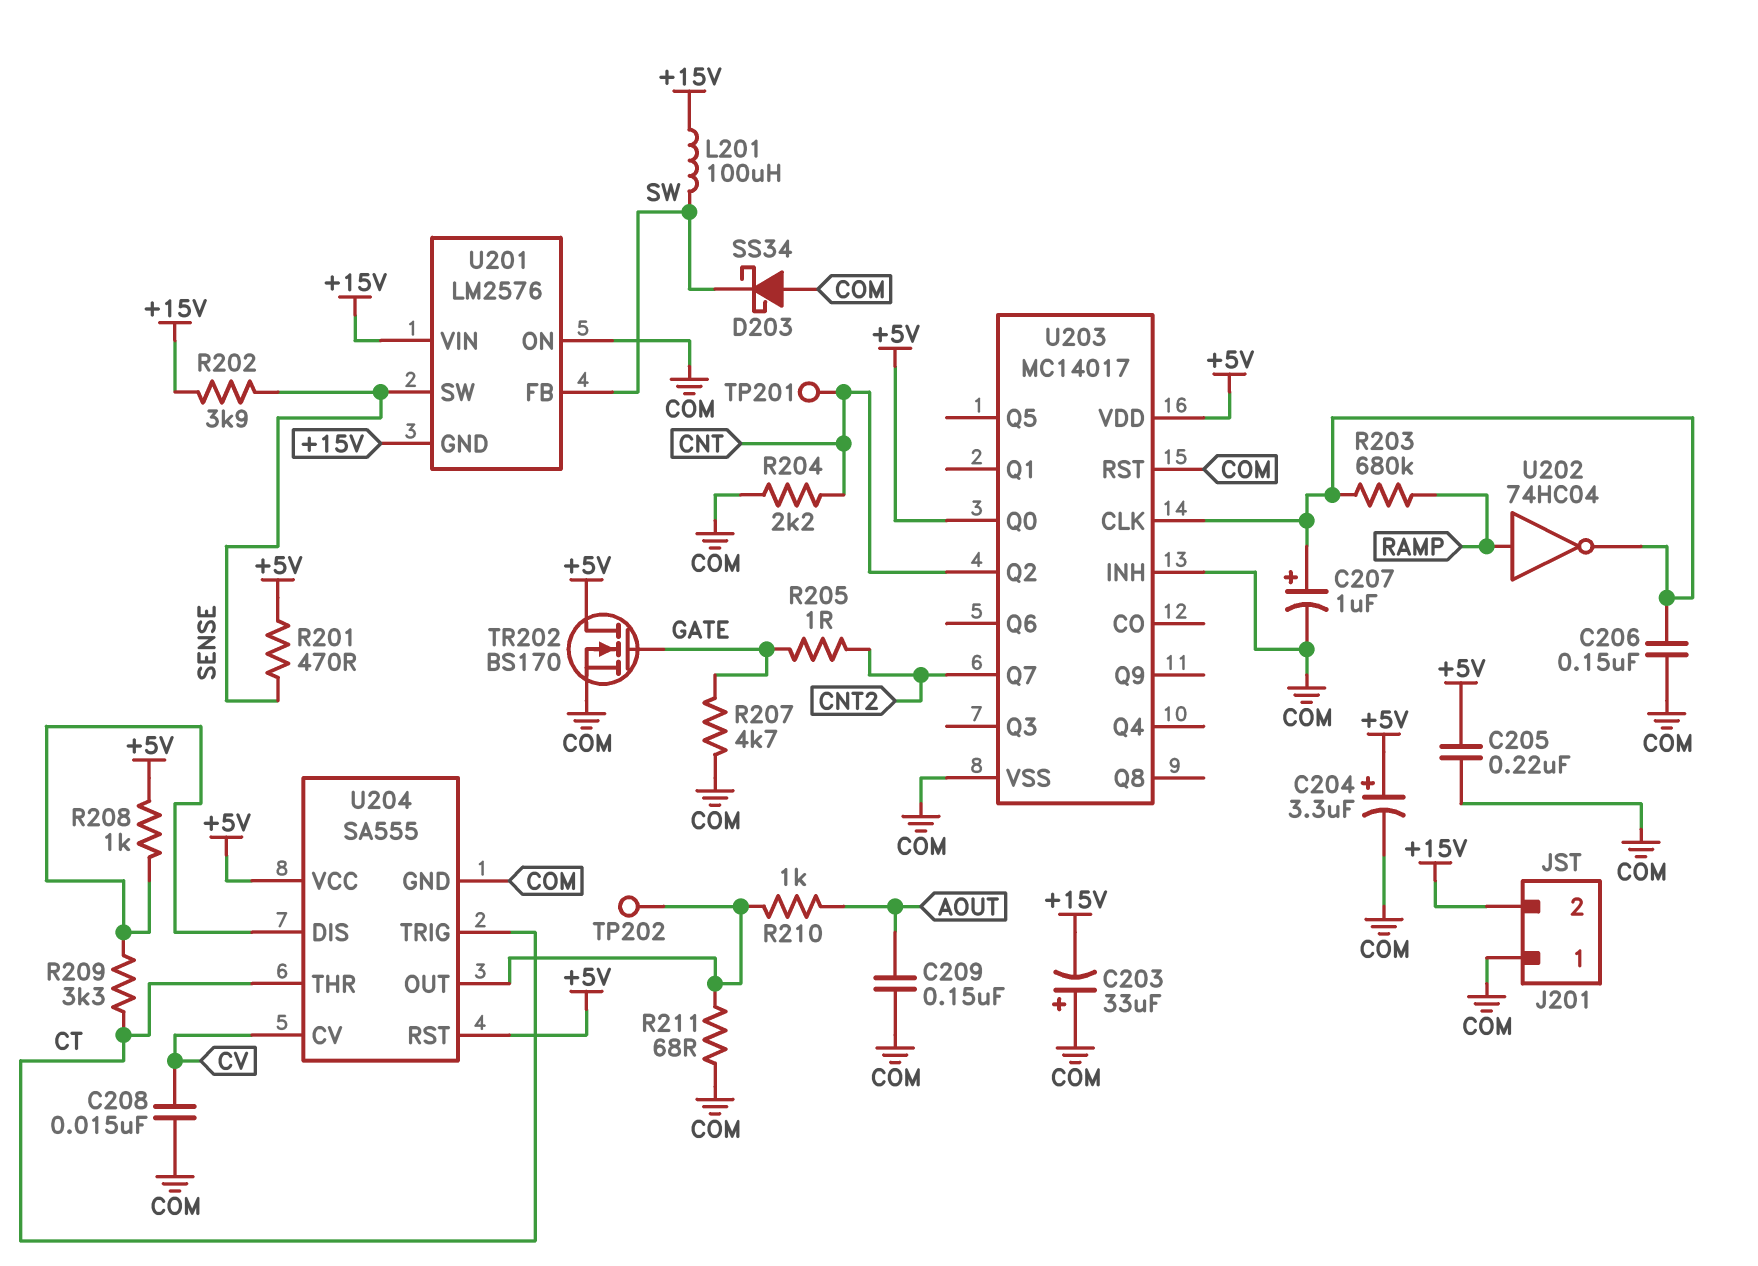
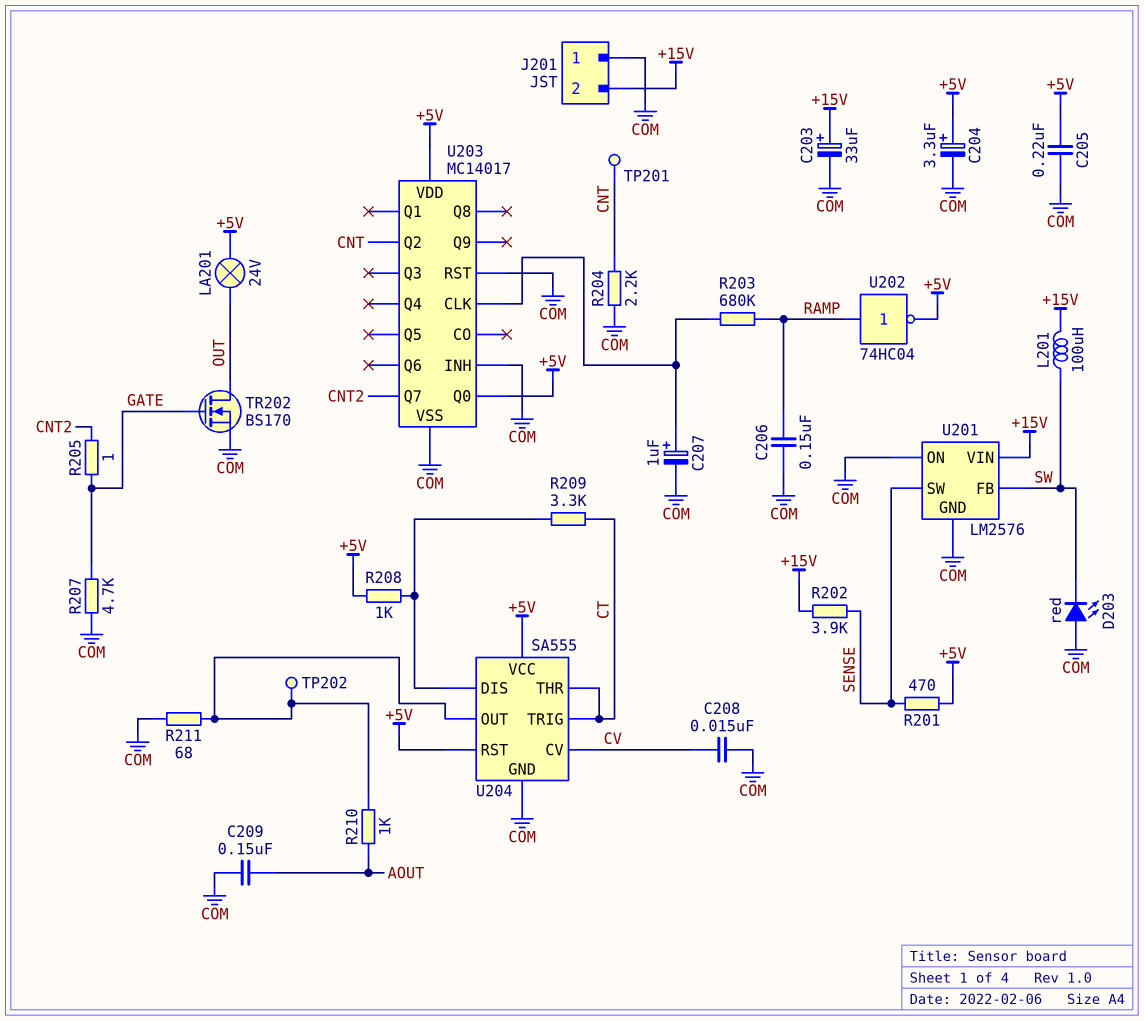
C203: 33uF (plus COM, minus +15V) -> 33uF (plus +15V, minus COM)
C206: 150nF (COM, U203/CLK) -> 150nF (COM, RAMP)
D203: schottky SS34 (A COM, K SW) -> LED red (A COM, K SW)
LA201: none -> lamp 24V (+5V, OUT)
TR202: NMOS BS170 (G GATE, D +5V, S COM) -> NMOS BS170 (G GATE, D OUT, S COM)
U201 pin GND: +15V -> COM
U202: NOT 74HC04 (in RAMP, out U203/CLK) -> NOT 74HC04 (in RAMP, out +5V)

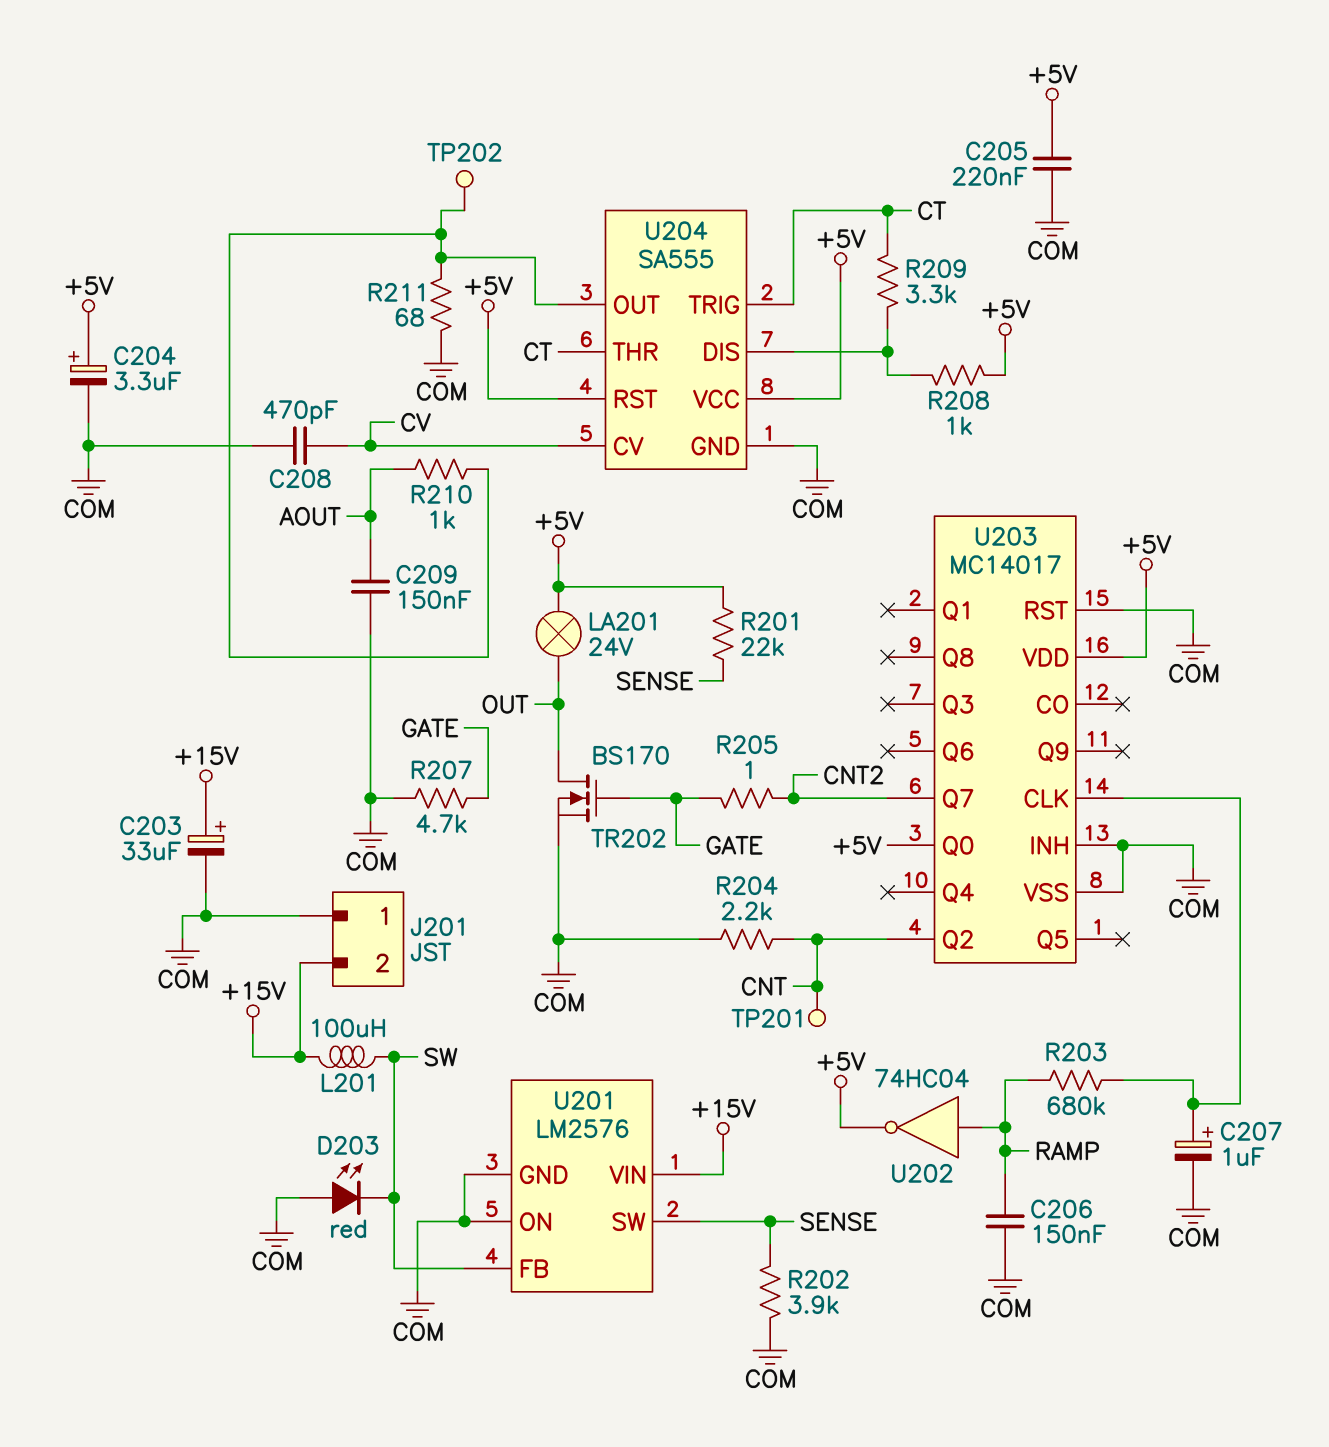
C208: 15nF (COM, CV) -> 470pF (COM, CV)
R201: 470 (+5V, SENSE) -> 22k (+5V, SENSE)
R202: 3.9k (+15V, SENSE) -> 3.9k (COM, SENSE)

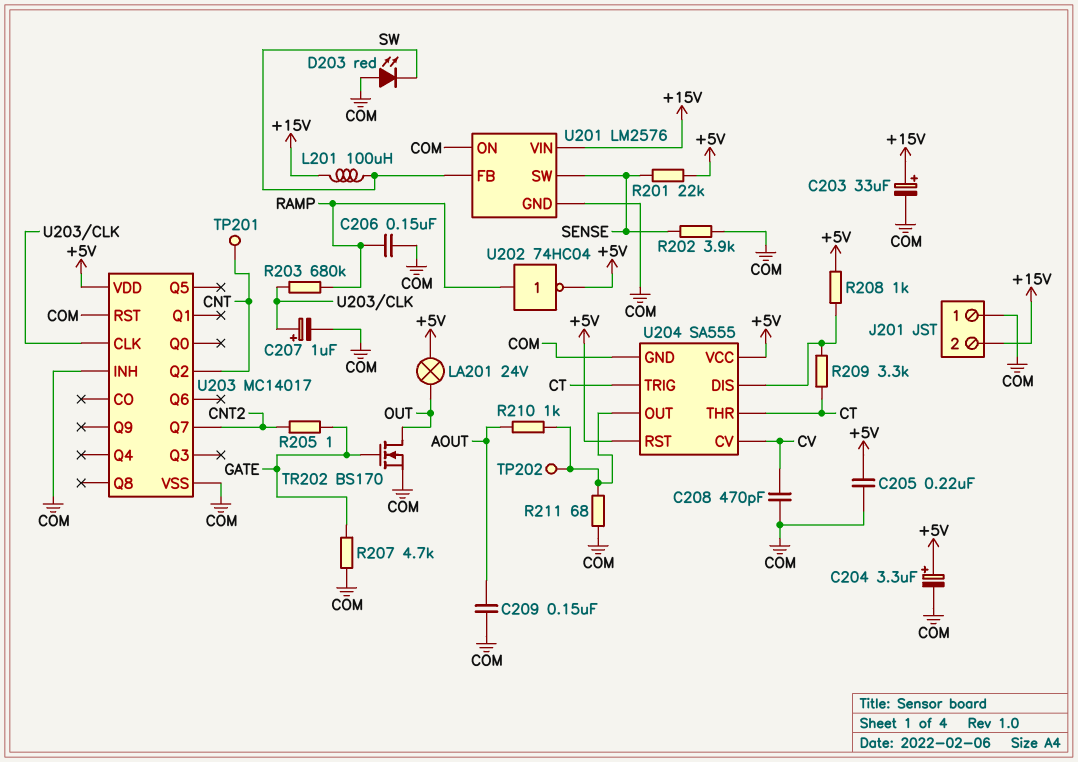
R204: 2.2k (CNT, COM) -> none
U203 pin Q0: +5V -> none

